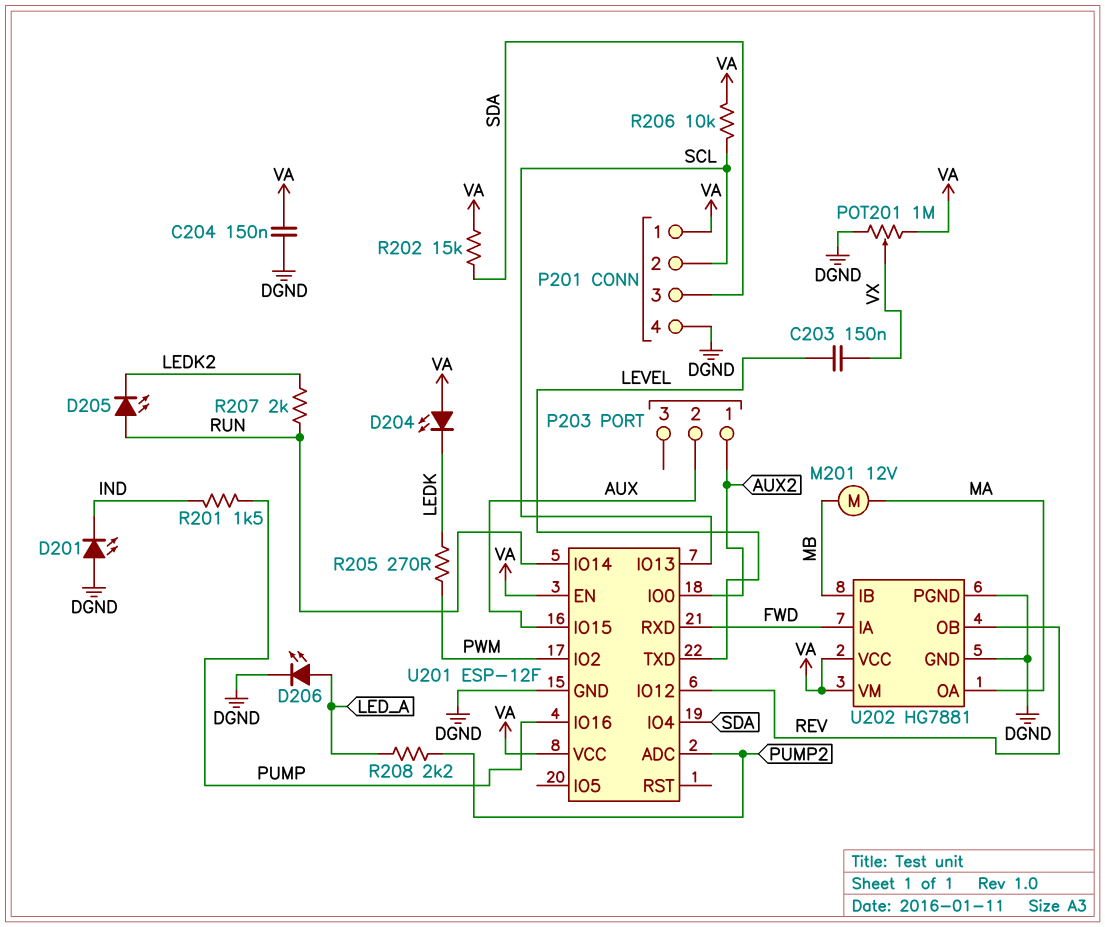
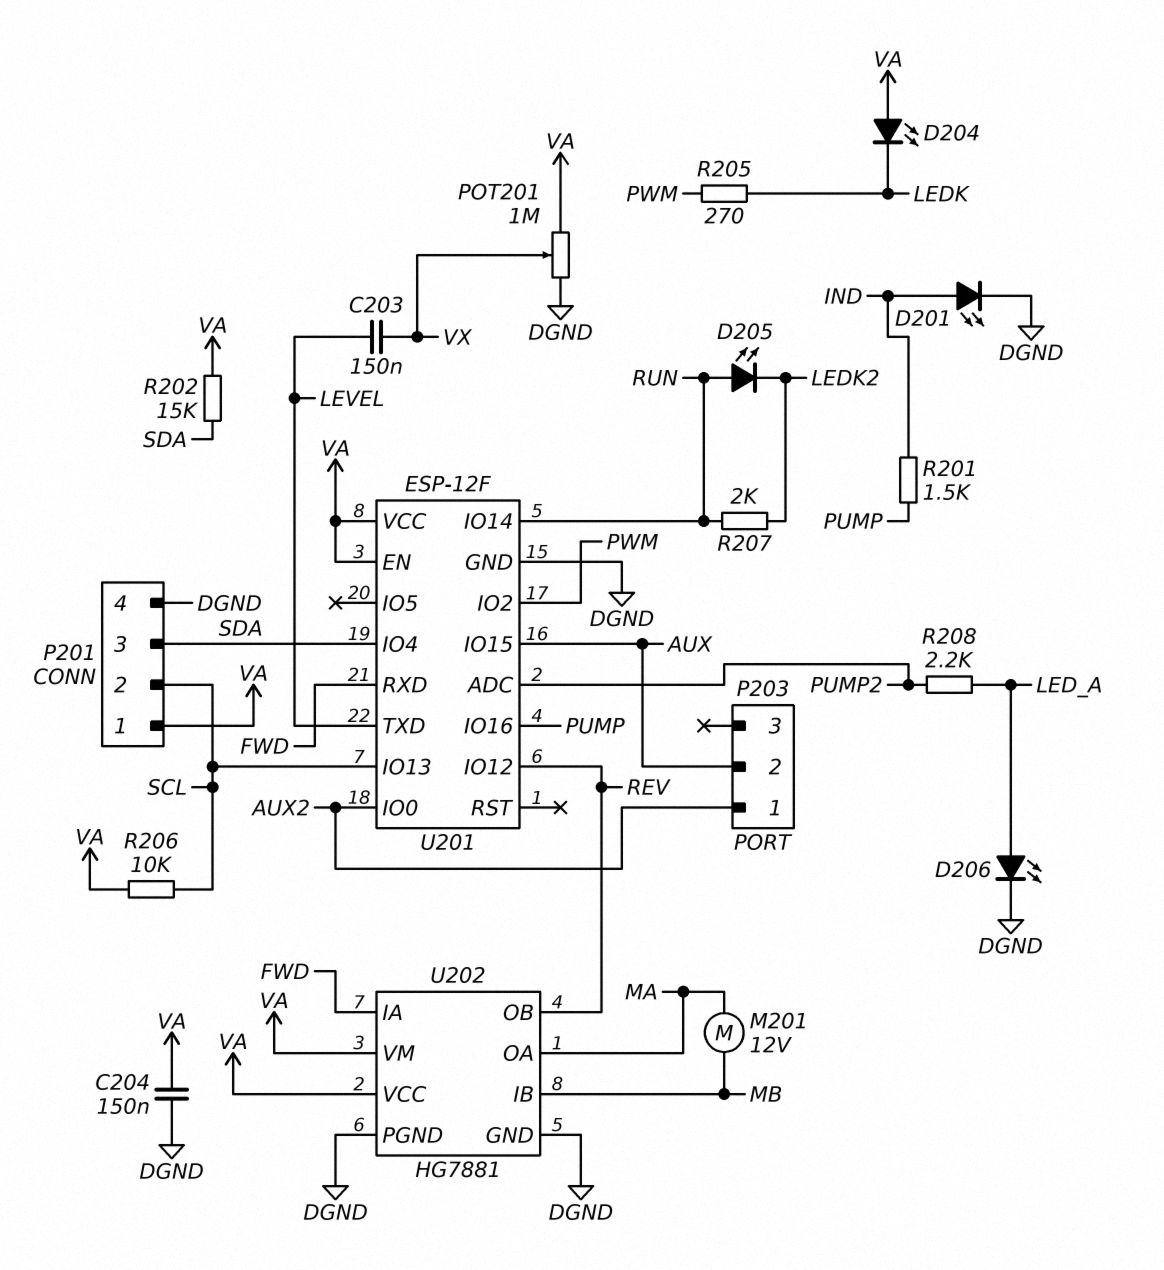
D201: LED (A DGND, K IND) -> LED (A IND, K DGND)

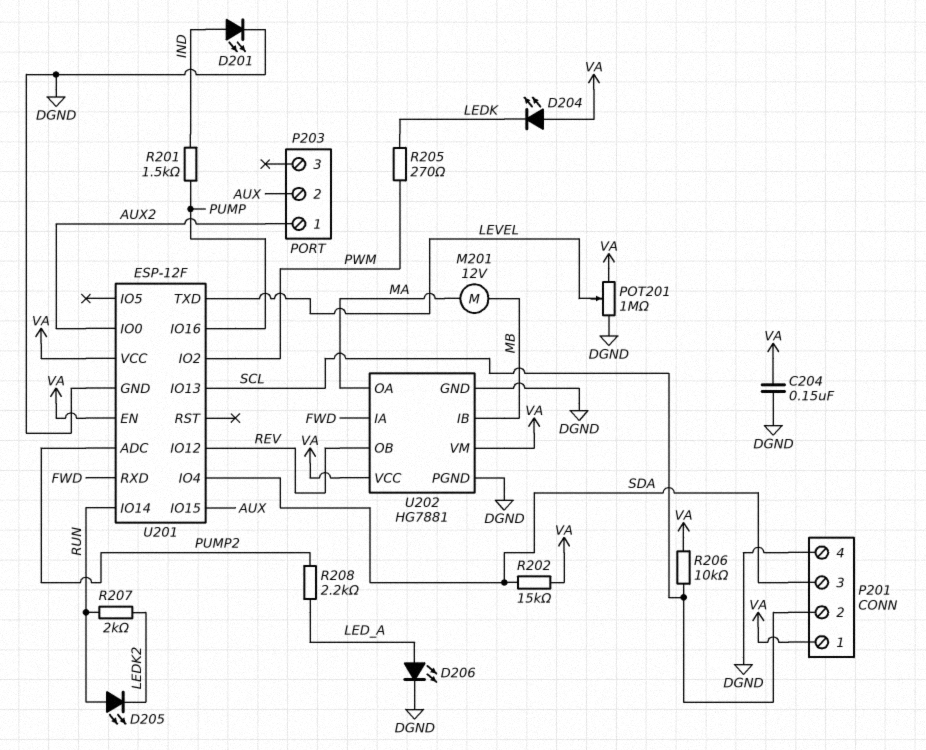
C203: 150nF (LEVEL, VX) -> none
POT201: 1M (DGND, VA, wiper VX) -> 1M (DGND, VA, wiper LEVEL)

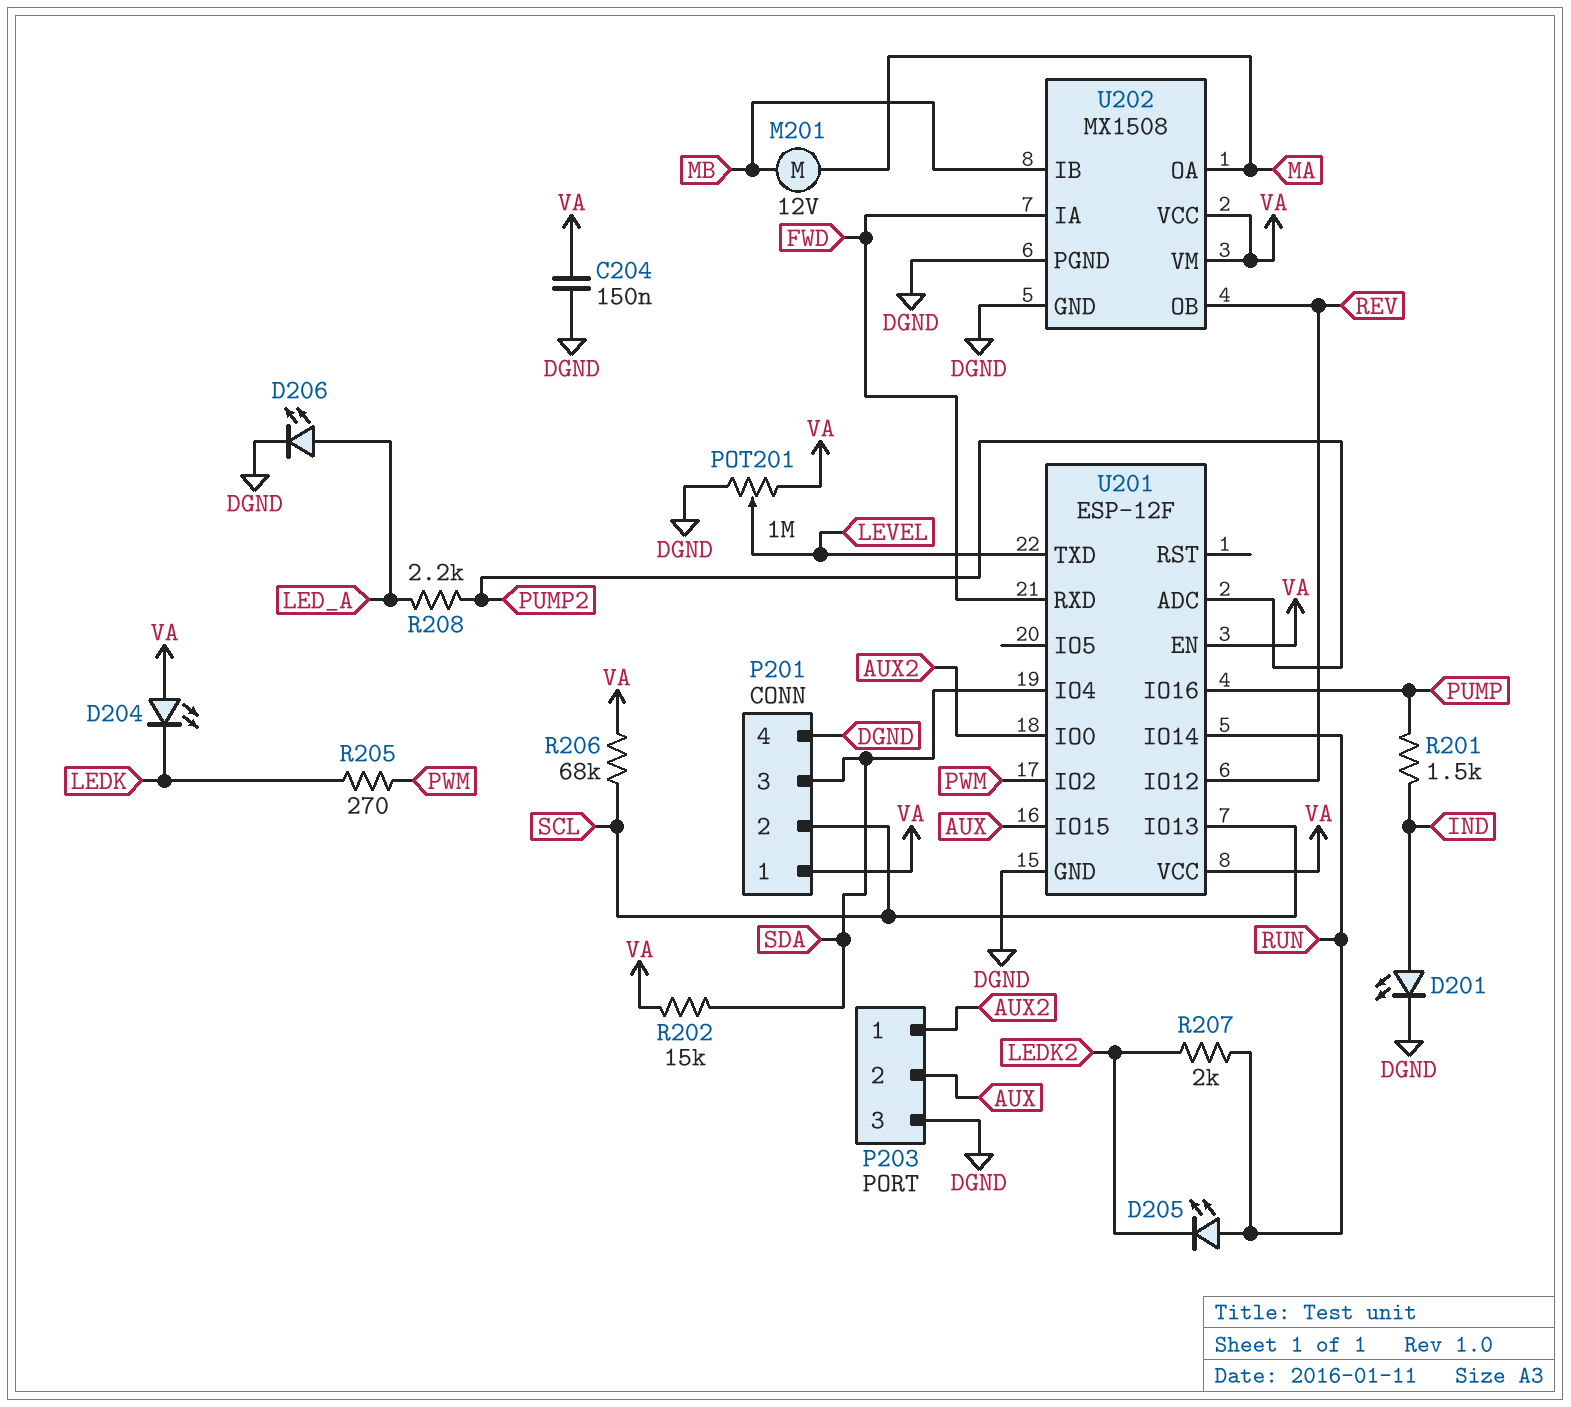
P203 pin 3: none -> DGND
R206: 10k (SCL, VA) -> 68k (SCL, VA)
U202: HG7881 -> MX1508

